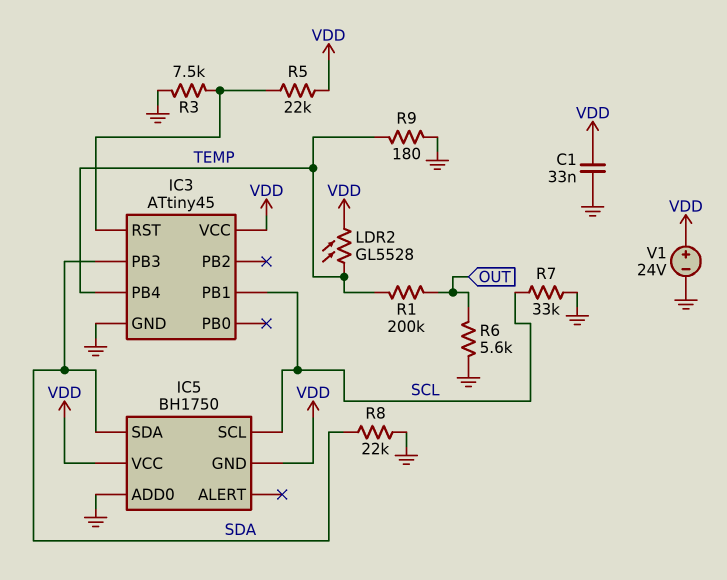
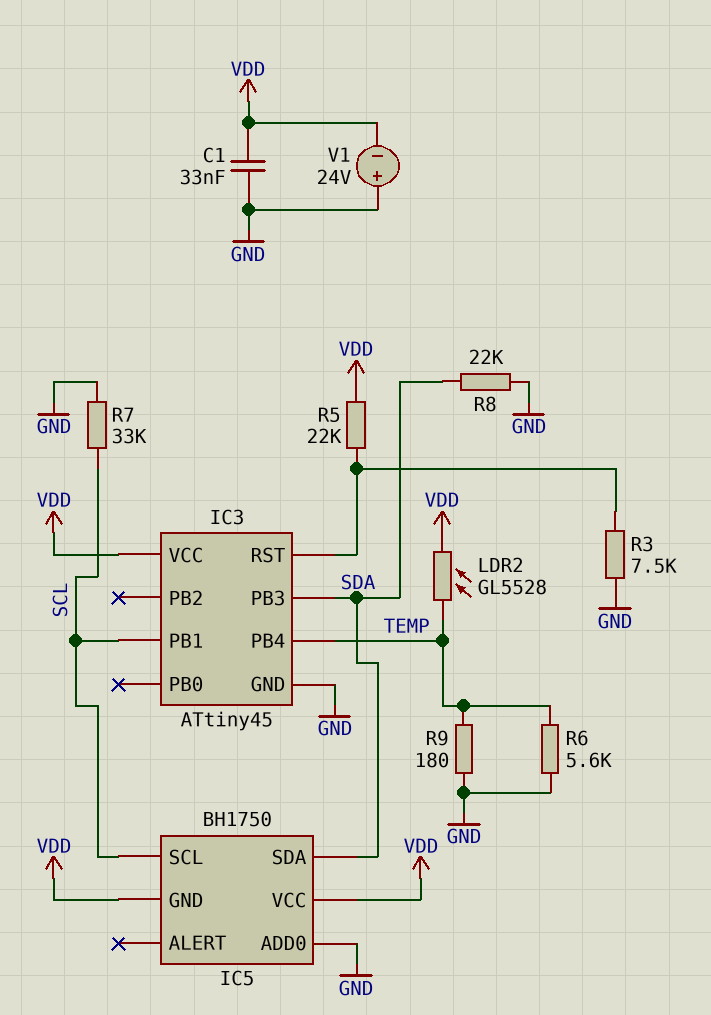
R1: 200k (OUT, TEMP) -> none
R6: 5.6k (GND, OUT) -> 5.6k (GND, TEMP)
V1: 24V (plus VDD, minus GND) -> 24V (plus GND, minus VDD)

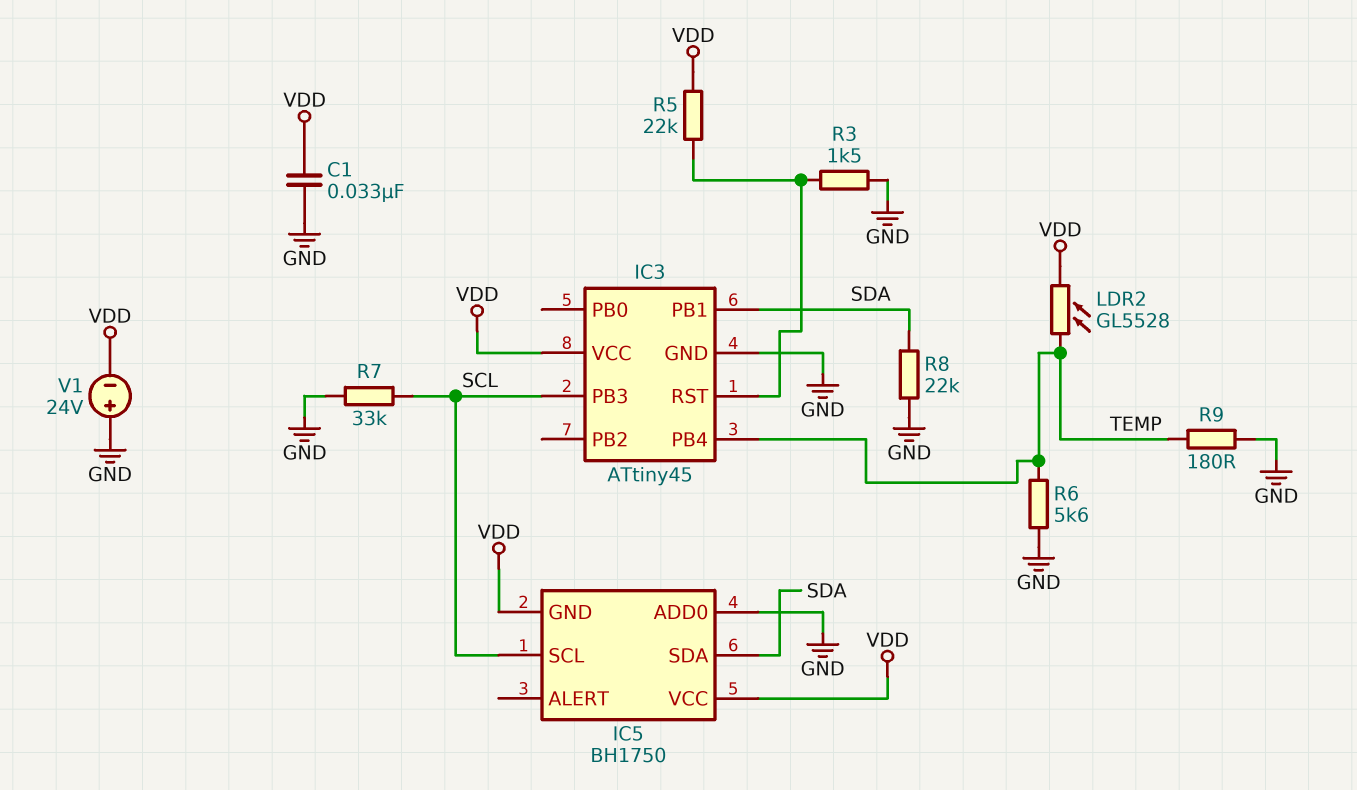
IC3 pin PB1: SCL -> SDA
IC3 pin PB3: SDA -> SCL
R3: 7.5k (GND, IC3/RST) -> 1.5k (GND, IC3/RST)

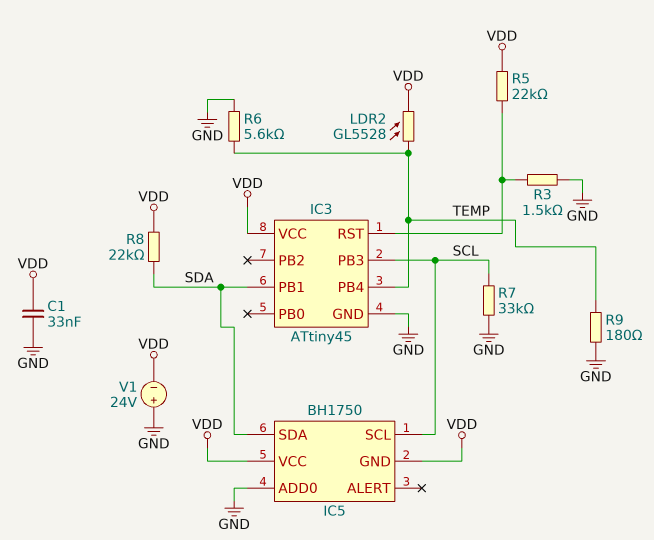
R8: 22k (GND, SDA) -> 22k (SDA, VDD)

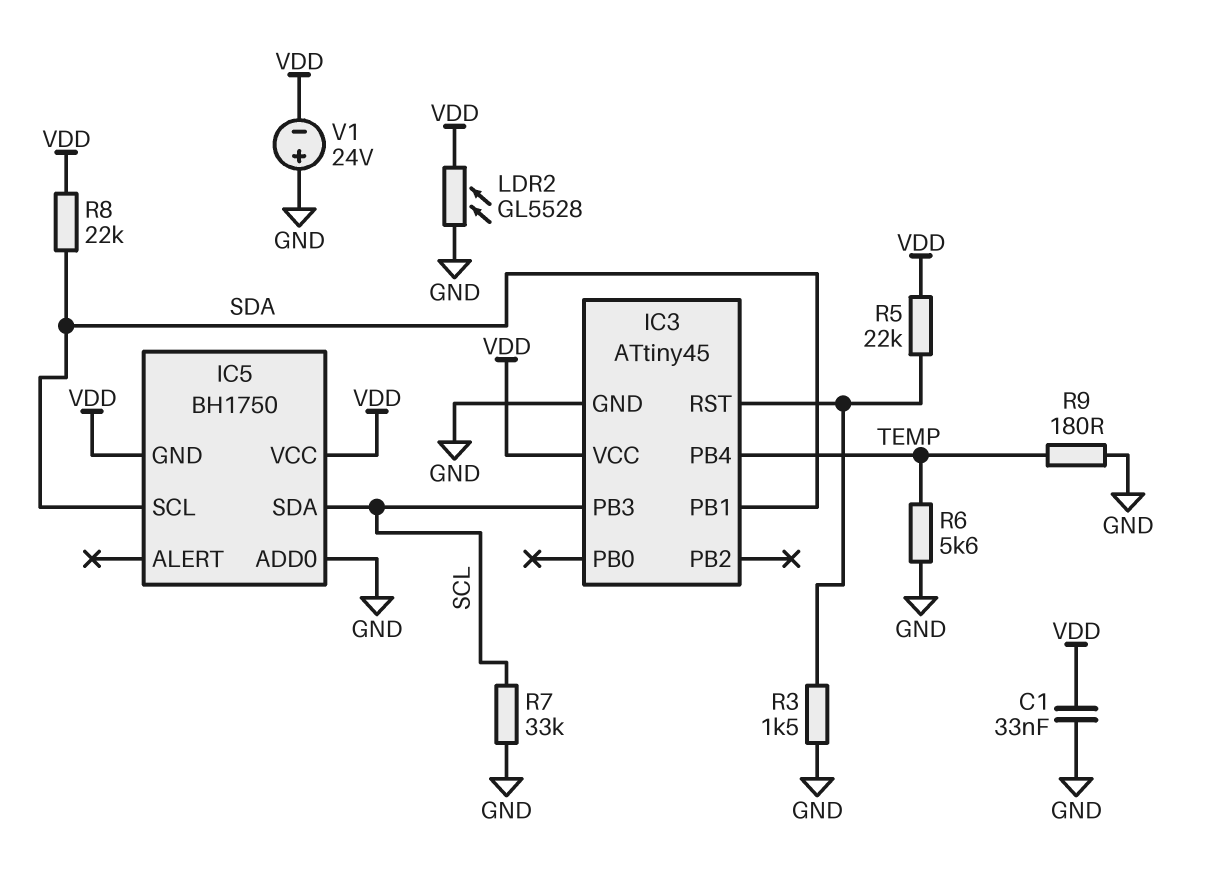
IC5 pin SCL: SCL -> SDA
IC5 pin SDA: SDA -> SCL
LDR2: GL5528 (TEMP, VDD) -> GL5528 (GND, VDD)

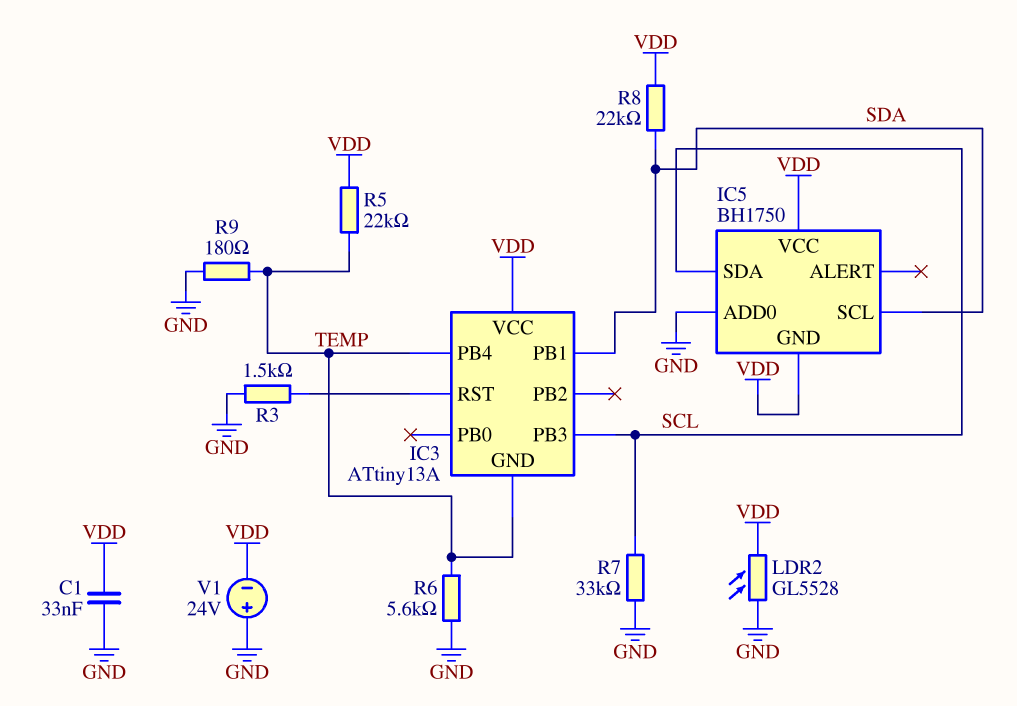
IC3: ATtiny45 -> ATtiny13A
IC3 pin GND: GND -> TEMP
R5: 22k (IC3/RST, VDD) -> 22k (TEMP, VDD)

